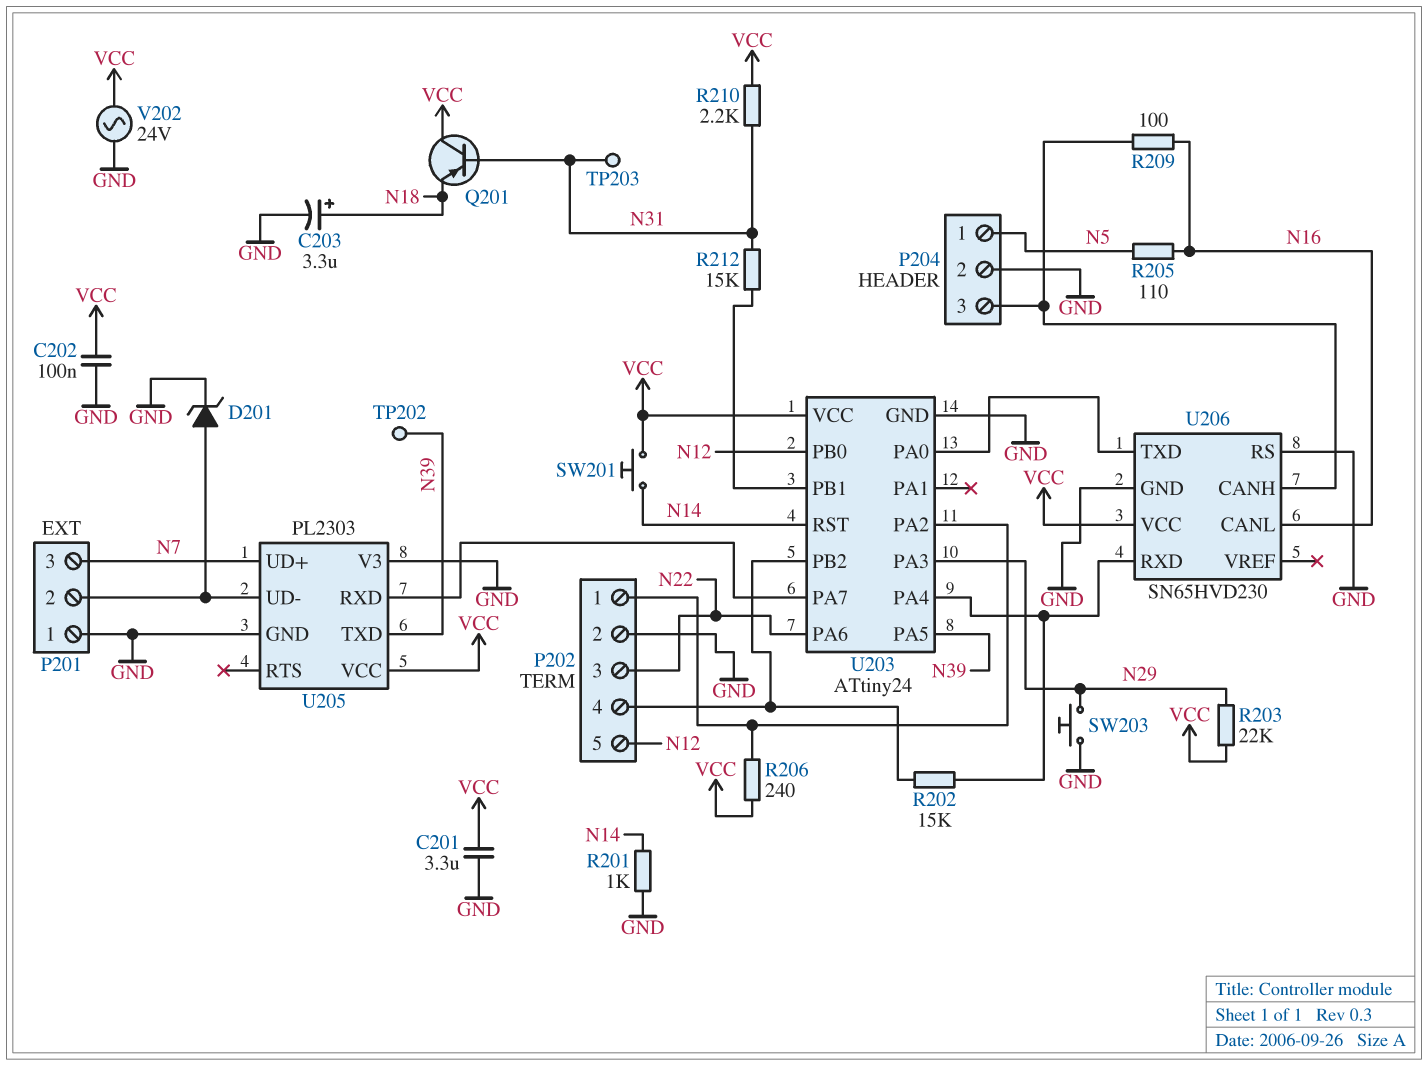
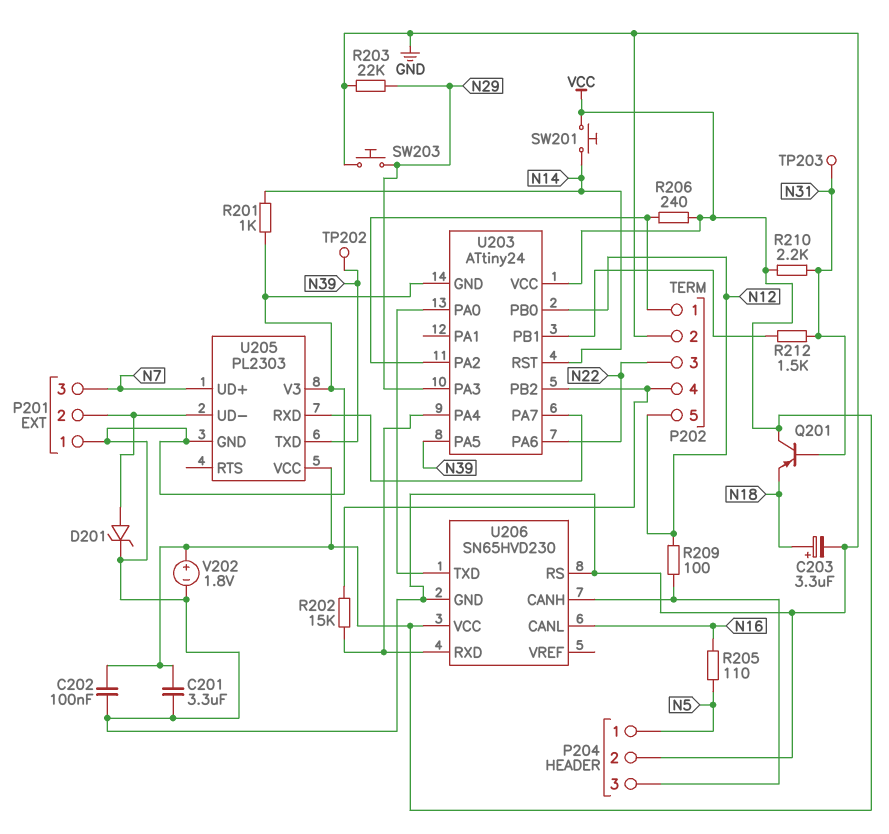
R203: 22k (N29, VCC) -> 22k (GND, N29)
R209: 100 (N16, P204/3) -> 100 (N12, P204/3)
R212: 15k (N31, U203/PB1) -> 1.5k (N31, U203/PB1)
V202: AC 24V (GND, VCC) -> 1.8V (plus VCC, minus GND)

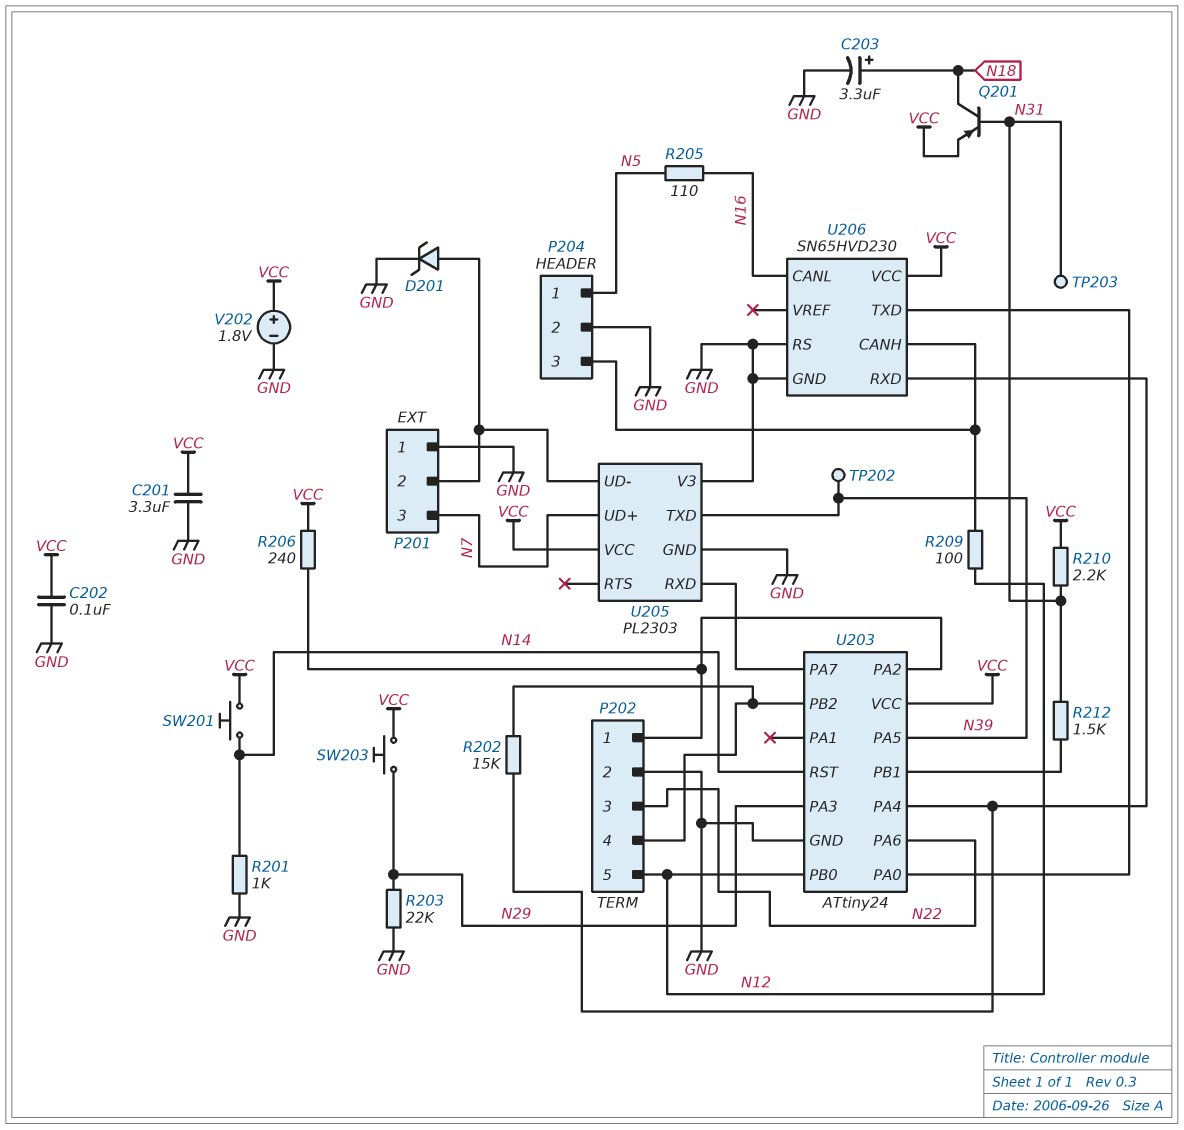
Q201: PNP (B N31, C VCC, E N18) -> PNP (B N31, C N18, E VCC)
SW203: button (GND, N29) -> button (N29, VCC)

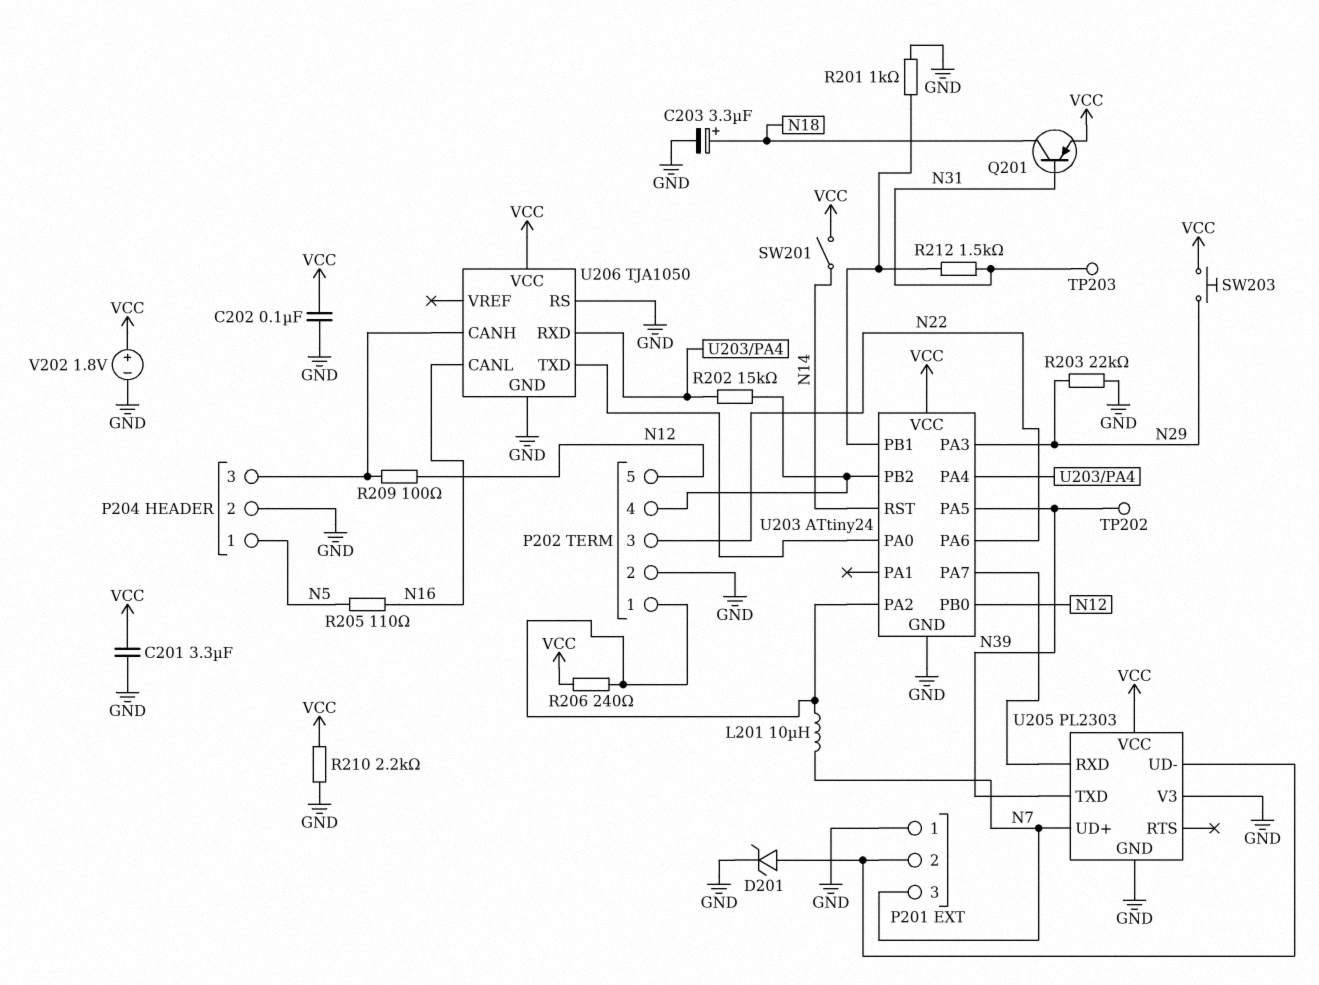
L201: none -> 10uH (N7, P202/1)
R201: 1k (GND, N14) -> 1k (GND, U203/PB1)
R210: 2.2k (N31, VCC) -> 2.2k (GND, VCC)
SW201: button (N14, VCC) -> switch (N14, VCC)
U206: SN65HVD230 -> TJA1050

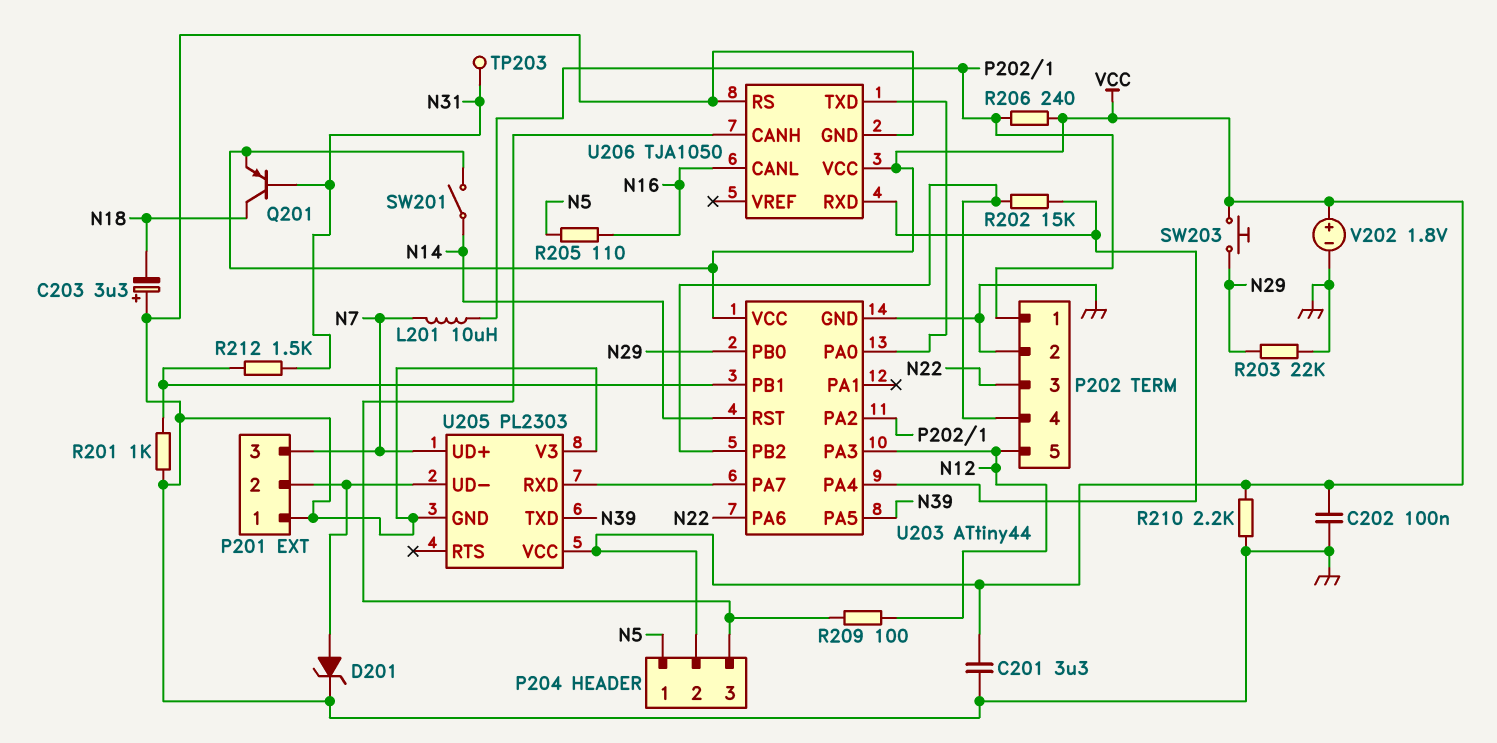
C203: 3.3uF (plus N18, minus GND) -> 3.3uF (plus GND, minus N18)
P204 pin 2: GND -> VCC
TP202: test point (N39) -> none
U203: ATtiny24 -> ATtiny44
U203 pin PA3: N29 -> N12
U203 pin PB0: N12 -> N29

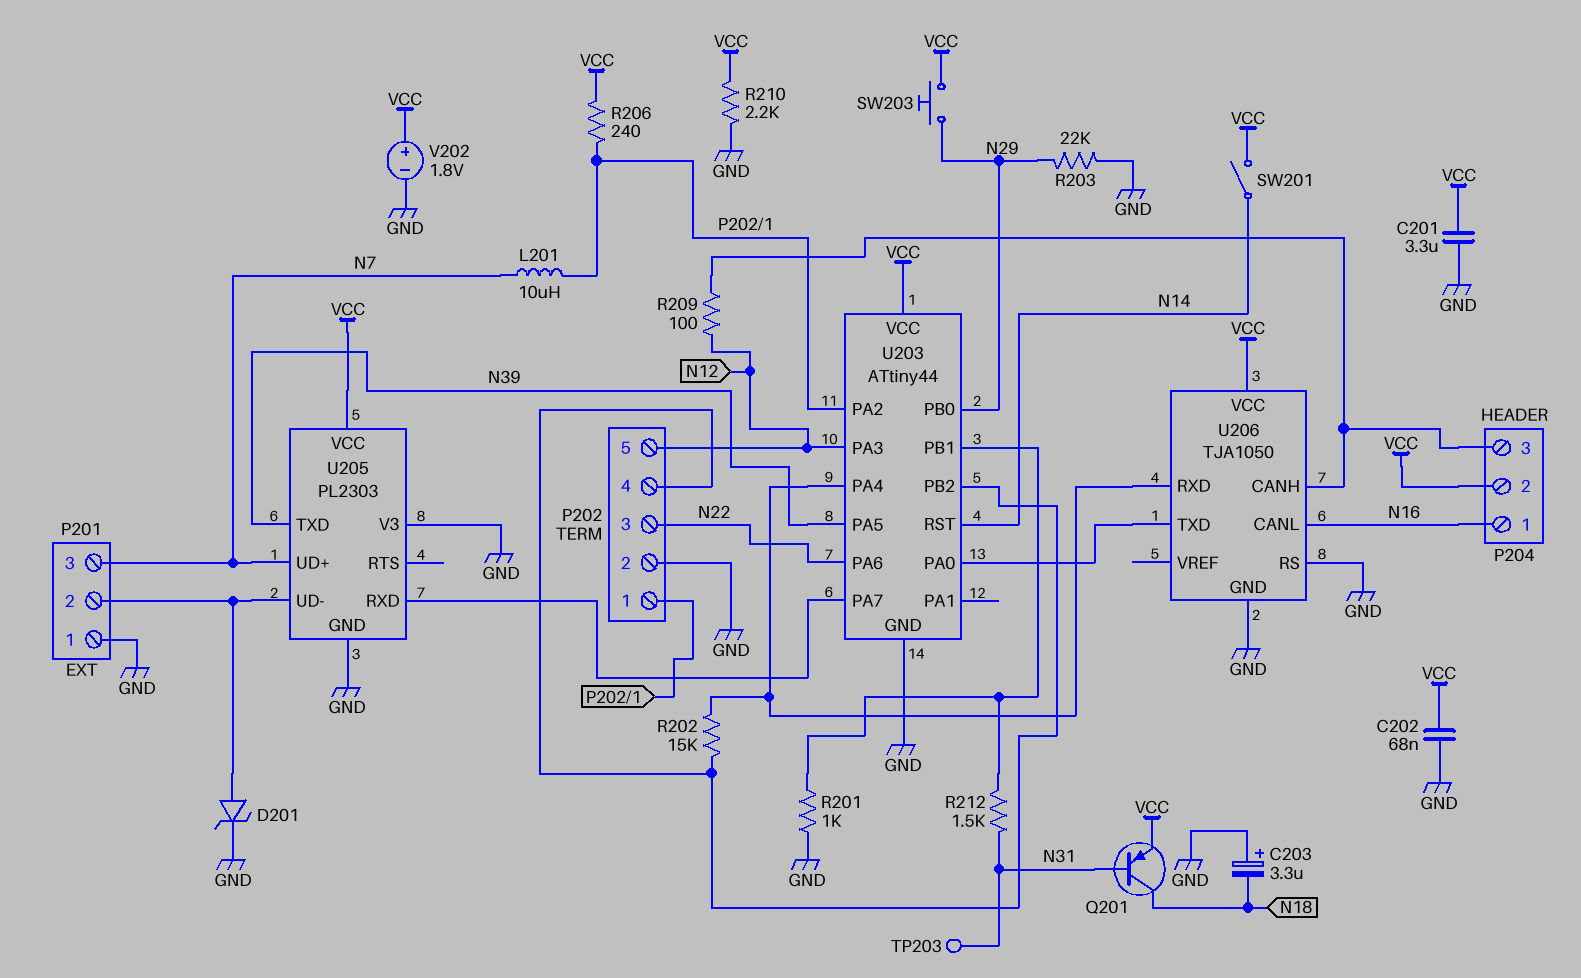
C202: 100nF (GND, VCC) -> 68nF (GND, VCC)
P204 pin 1: N5 -> N16
R205: 110 (N5, N16) -> none

